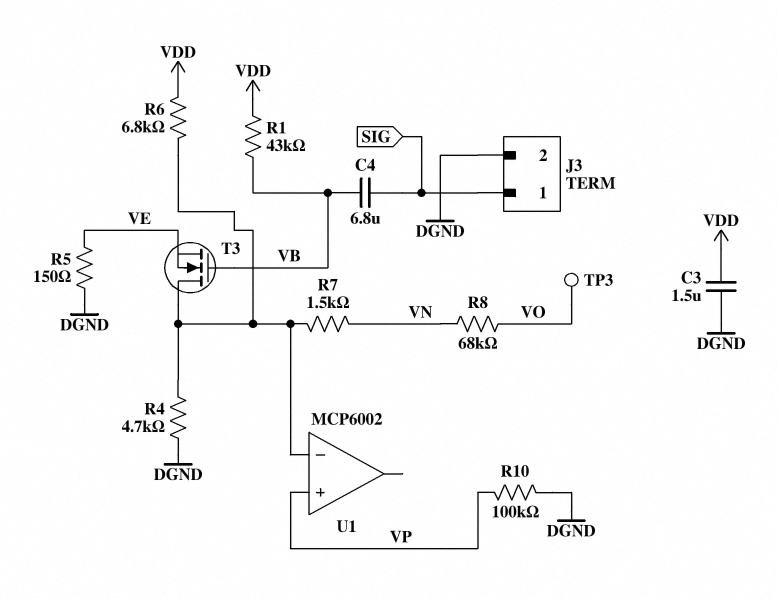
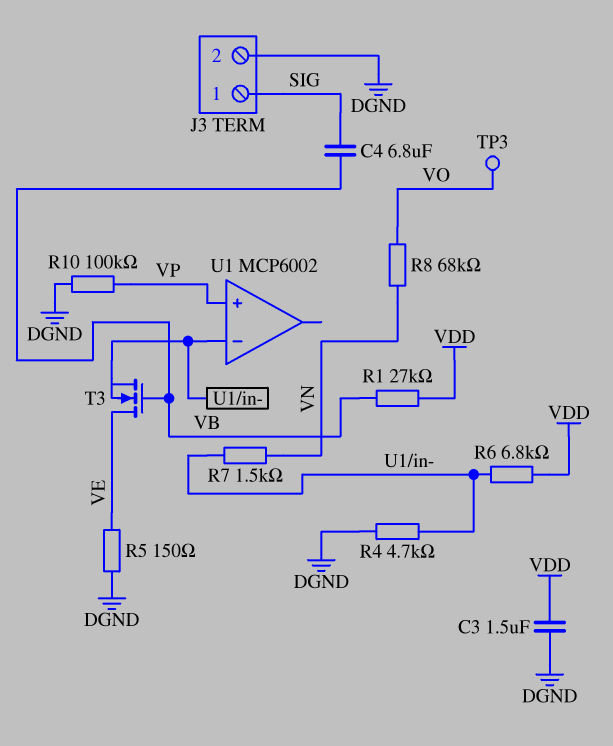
R1: 43k (VB, VDD) -> 27k (VB, VDD)
T3: NMOS (G VB, D U1/in-, S VE) -> NMOS (G VB, D VE, S U1/in-)

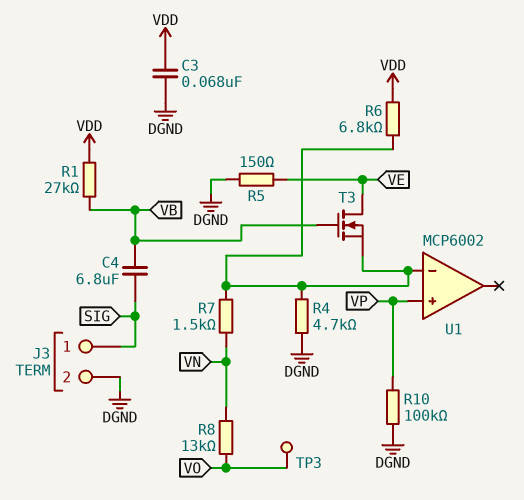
C3: 1.5uF (DGND, VDD) -> 68nF (DGND, VDD)
R8: 68k (VN, VO) -> 13k (VN, VO)

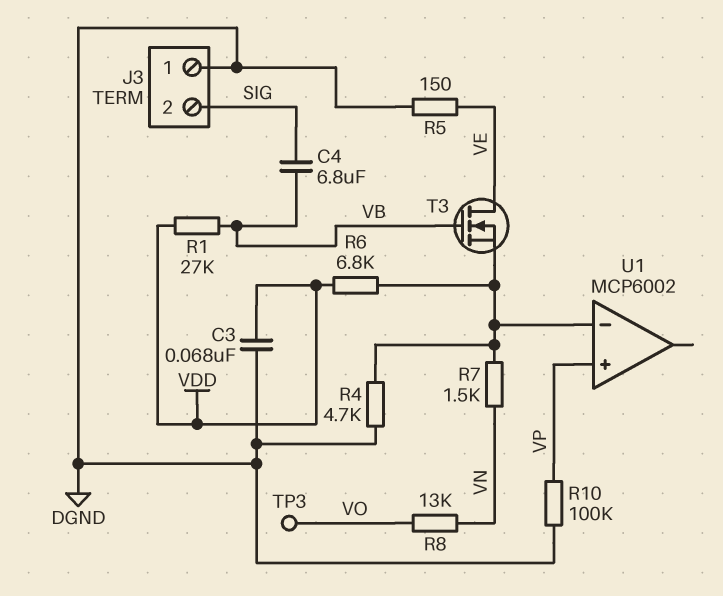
J3 pin 1: SIG -> DGND
J3 pin 2: DGND -> SIG

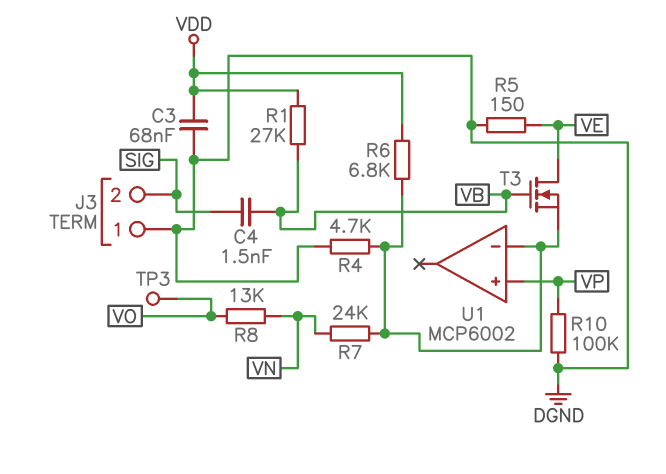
C4: 6.8uF (SIG, VB) -> 1.5nF (SIG, VB)
R7: 1.5k (U1/in-, VN) -> 24k (U1/in-, VN)

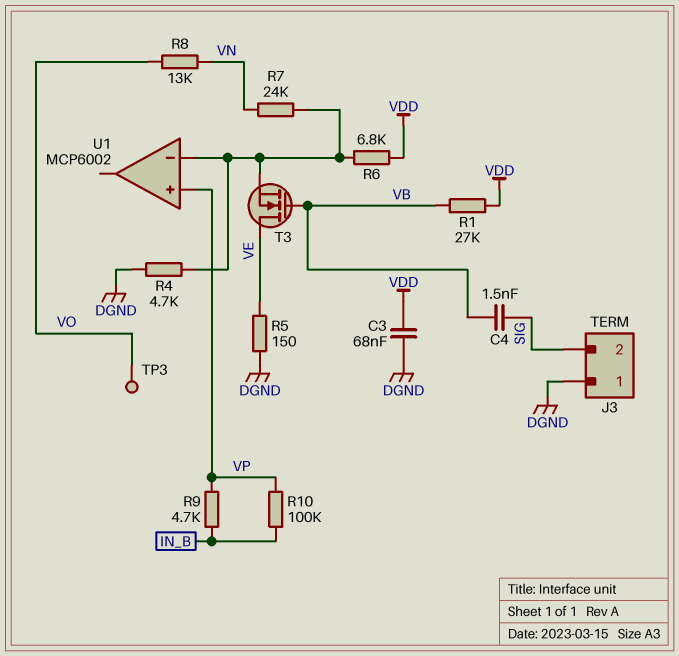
R9: none -> 4.7k (IN_B, VP)
R10: 100k (DGND, VP) -> 100k (IN_B, VP)

